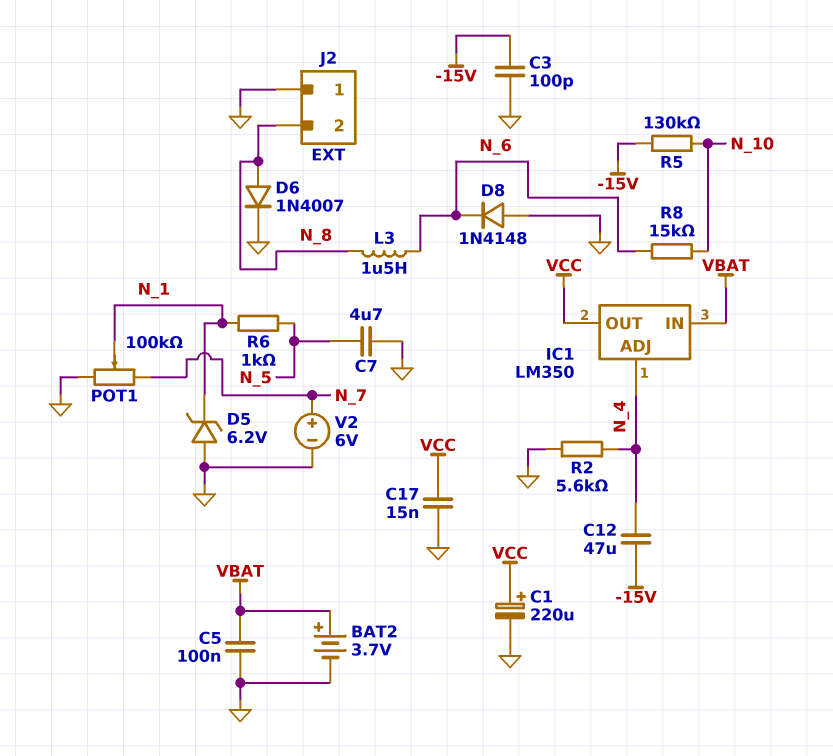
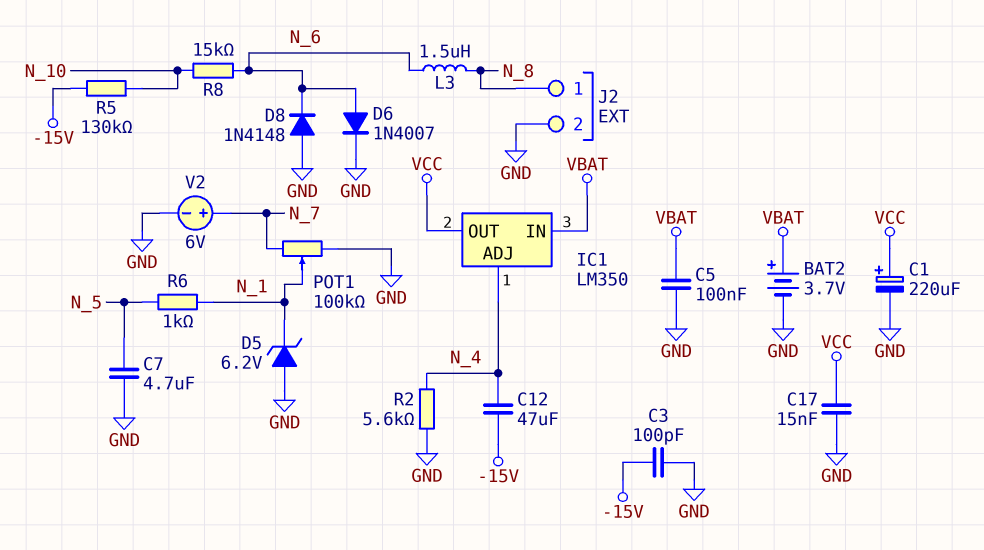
D6: diode 1N4007 (A N_8, K GND) -> diode 1N4007 (A N_6, K GND)
J2 pin 1: GND -> N_8
J2 pin 2: N_8 -> GND

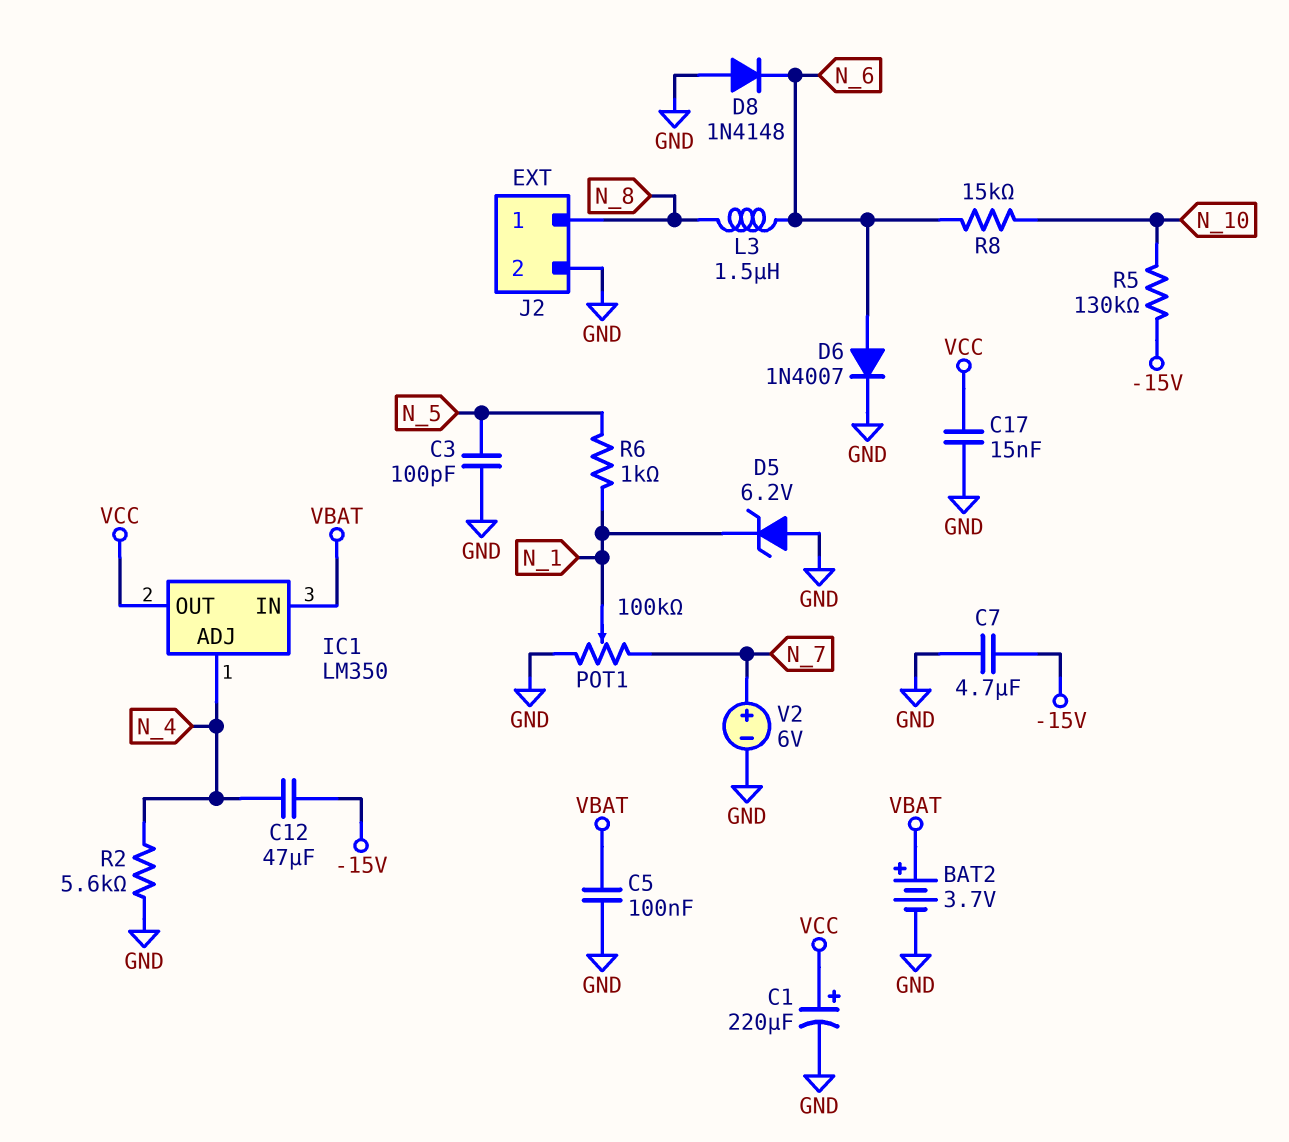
C3: 100pF (-15V, GND) -> 100pF (GND, N_5)
C7: 4.7uF (GND, N_5) -> 4.7uF (-15V, GND)

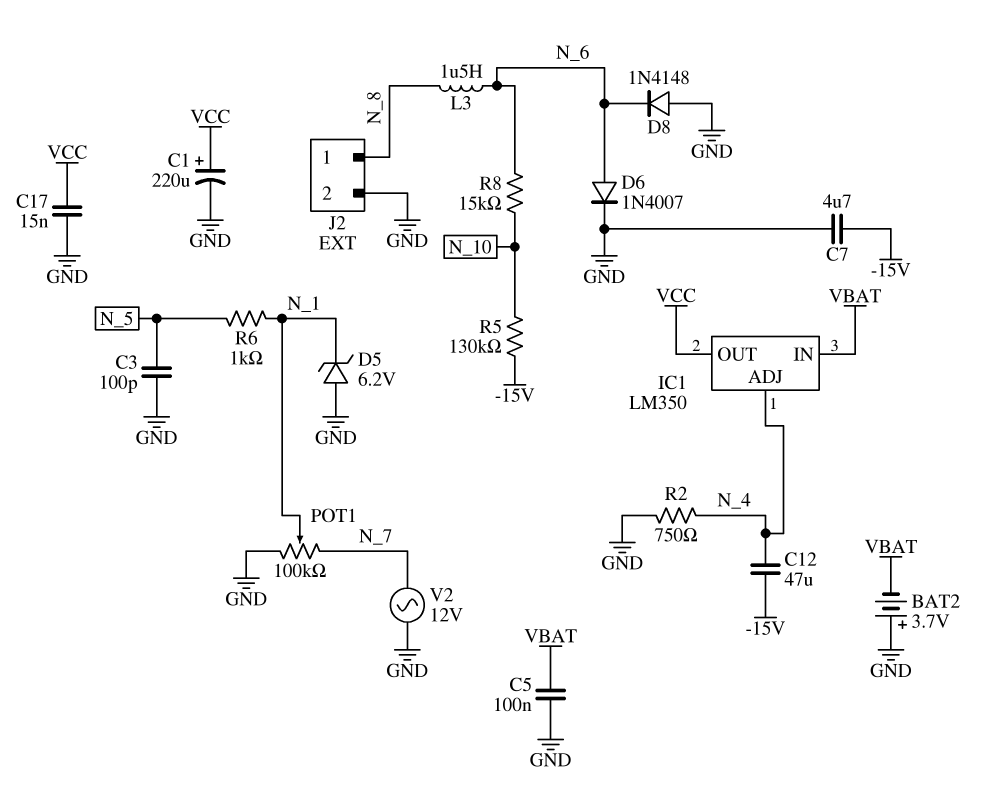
BAT2: 3.7V (plus VBAT, minus GND) -> 3.7V (plus GND, minus VBAT)
R2: 5.6k (GND, N_4) -> 750 (GND, N_4)
V2: 6V (plus N_7, minus GND) -> AC 12V (GND, N_7)

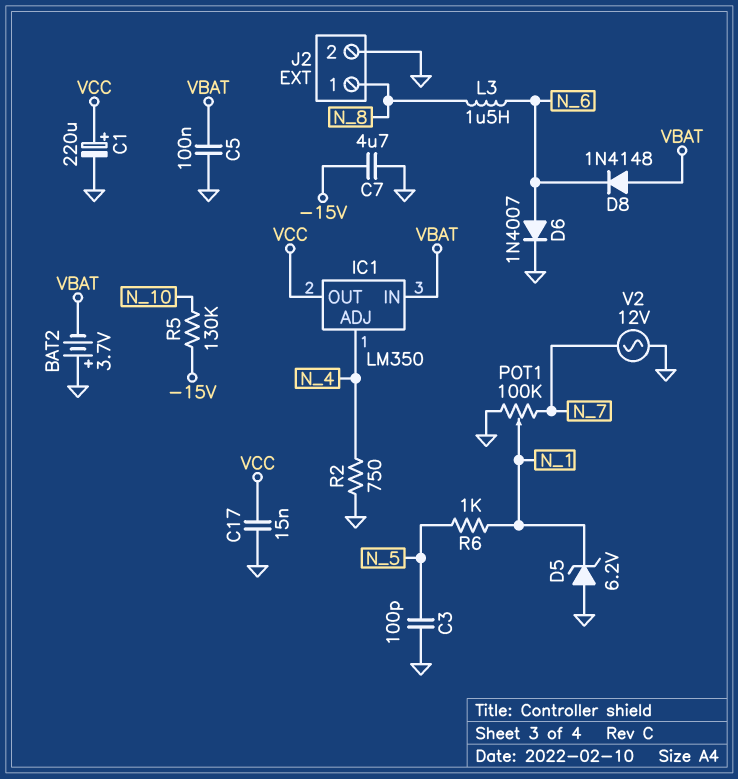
C12: 47uF (-15V, N_4) -> none
D8: diode 1N4148 (A GND, K N_6) -> diode 1N4148 (A VBAT, K N_6)
R8: 15k (N_6, N_10) -> none

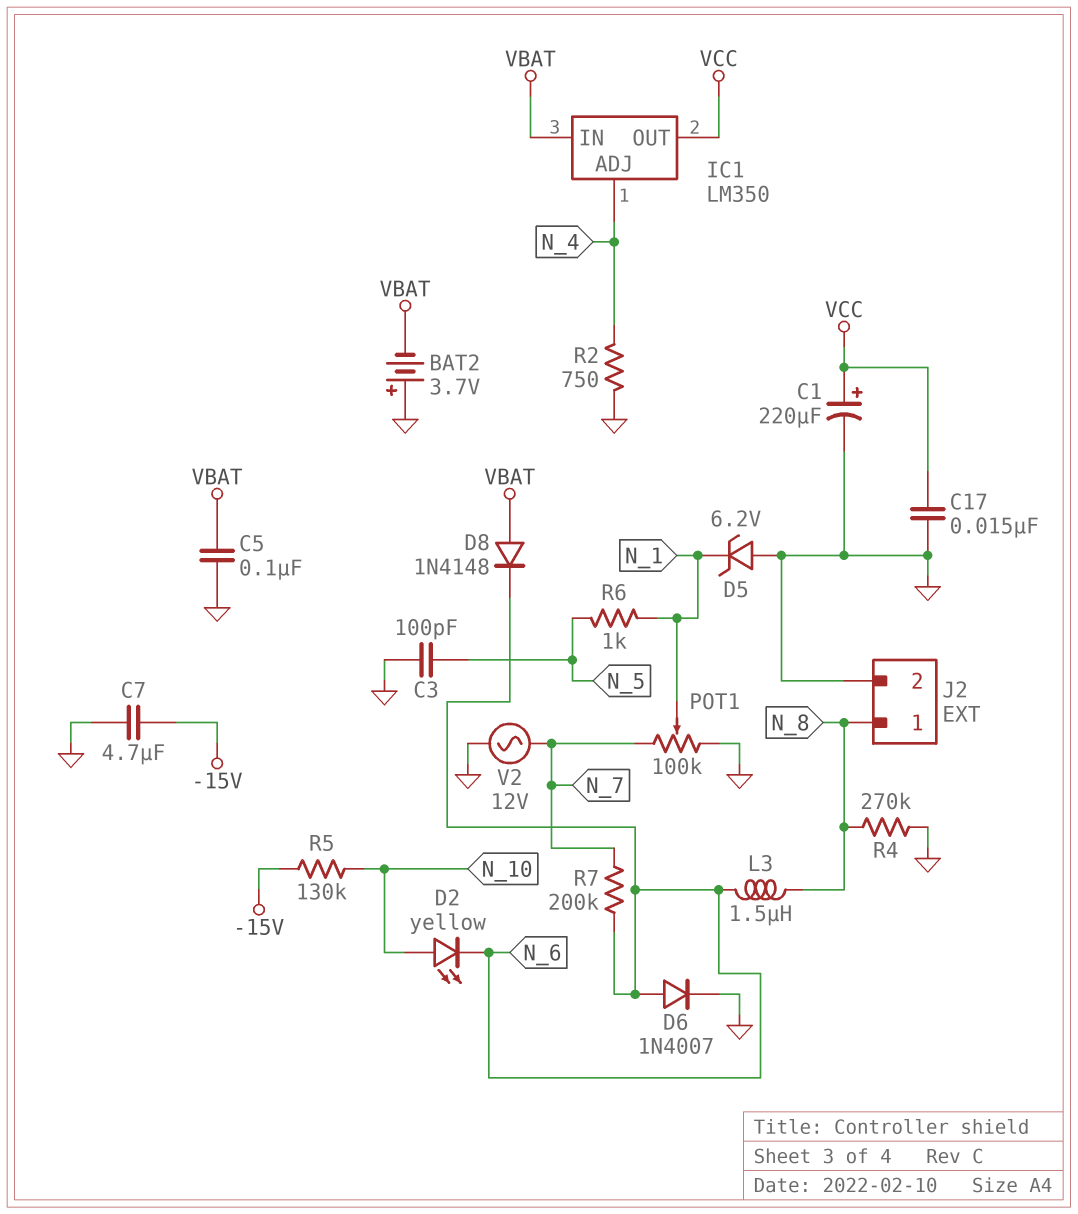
D2: none -> LED yellow (A N_10, K N_6)
R4: none -> 270k (GND, N_8)
R7: none -> 200k (N_6, N_7)

